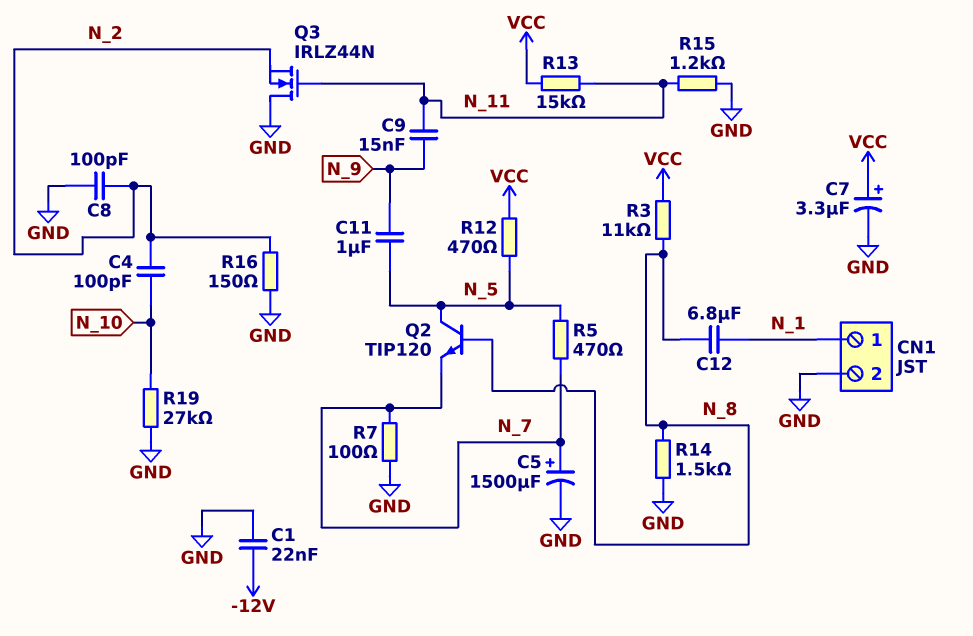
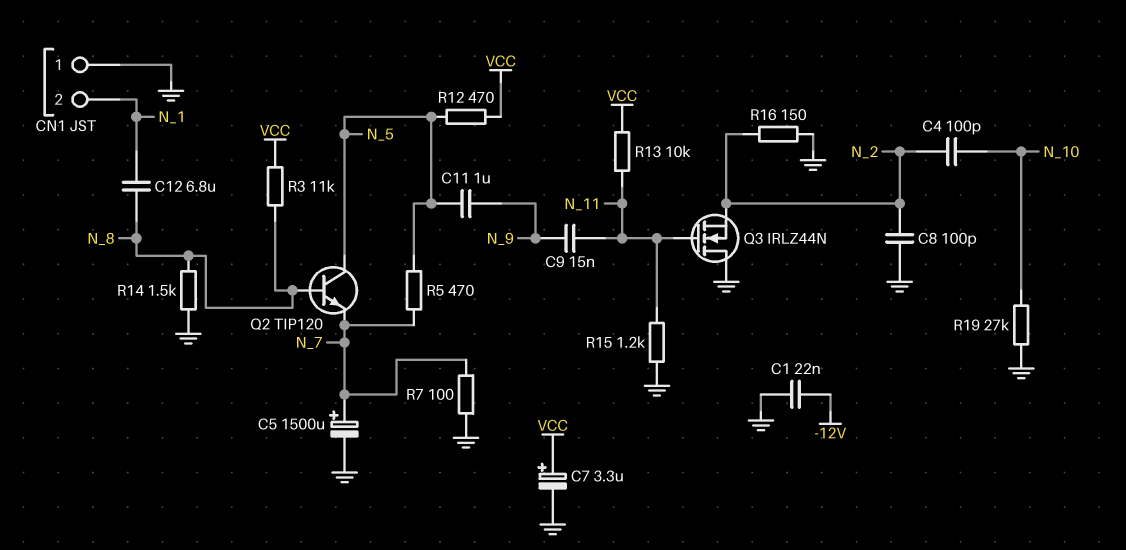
CN1 pin 1: N_1 -> GND
CN1 pin 2: GND -> N_1
R13: 15k (N_11, VCC) -> 10k (N_11, VCC)

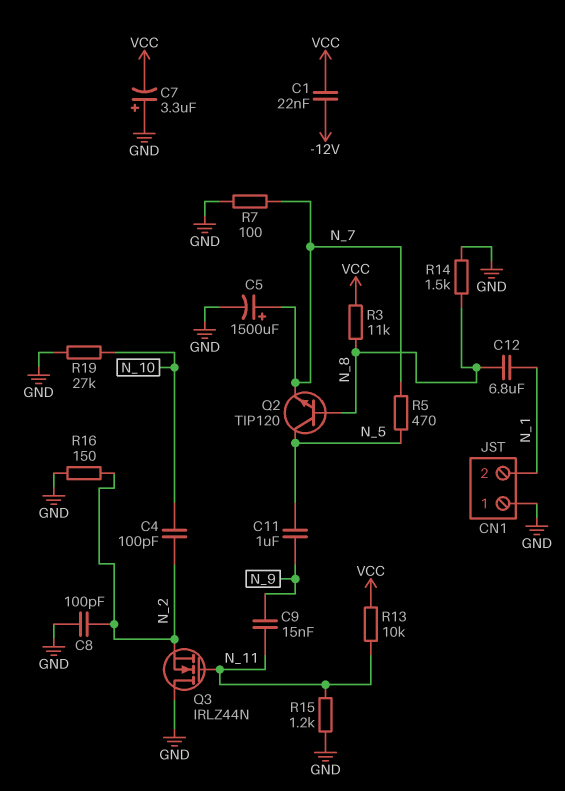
C1: 22nF (-12V, GND) -> 22nF (-12V, VCC)
C7: 3.3uF (plus VCC, minus GND) -> 3.3uF (plus GND, minus VCC)
R12: 470 (N_5, VCC) -> none

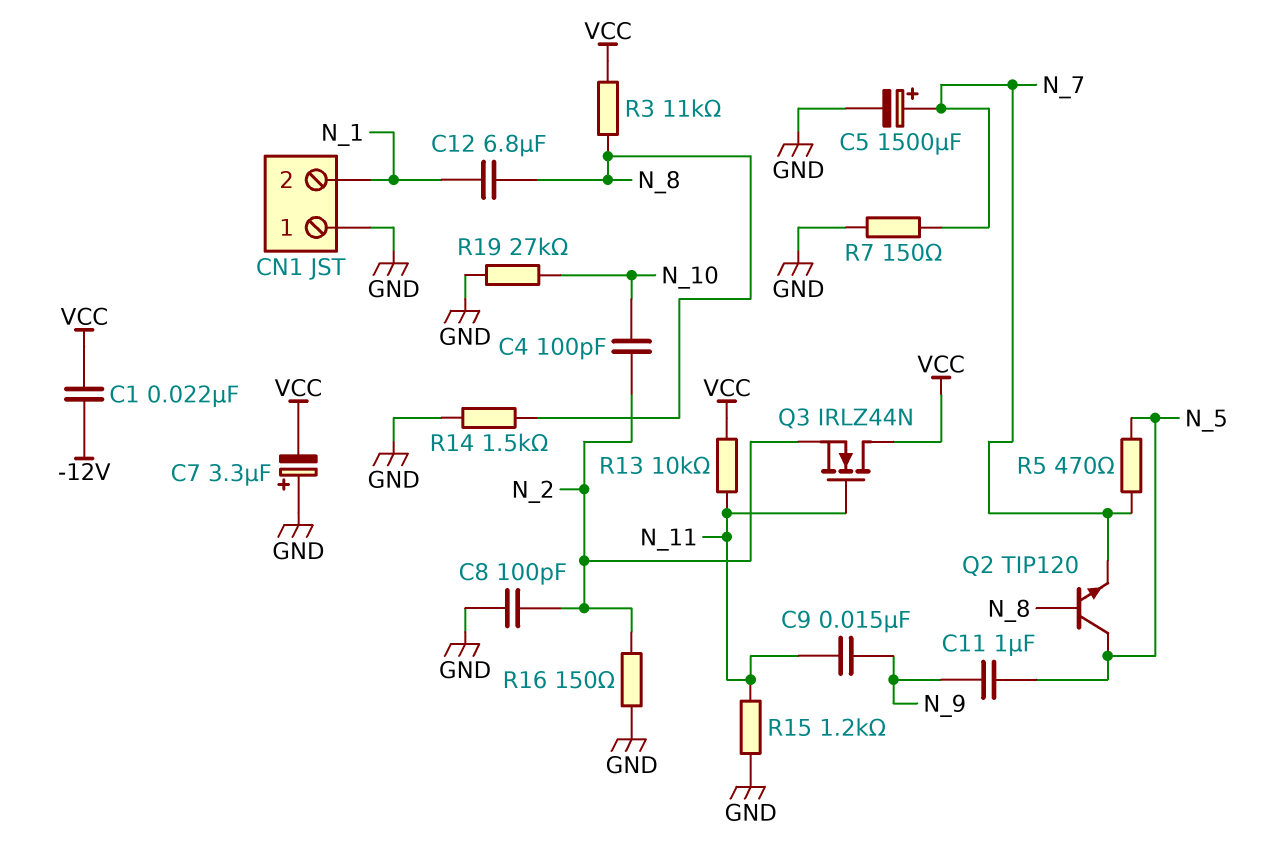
Q3: NMOS IRLZ44N (G N_11, D GND, S N_2) -> NMOS IRLZ44N (G N_11, D VCC, S N_2)
R7: 100 (GND, N_7) -> 150 (GND, N_7)

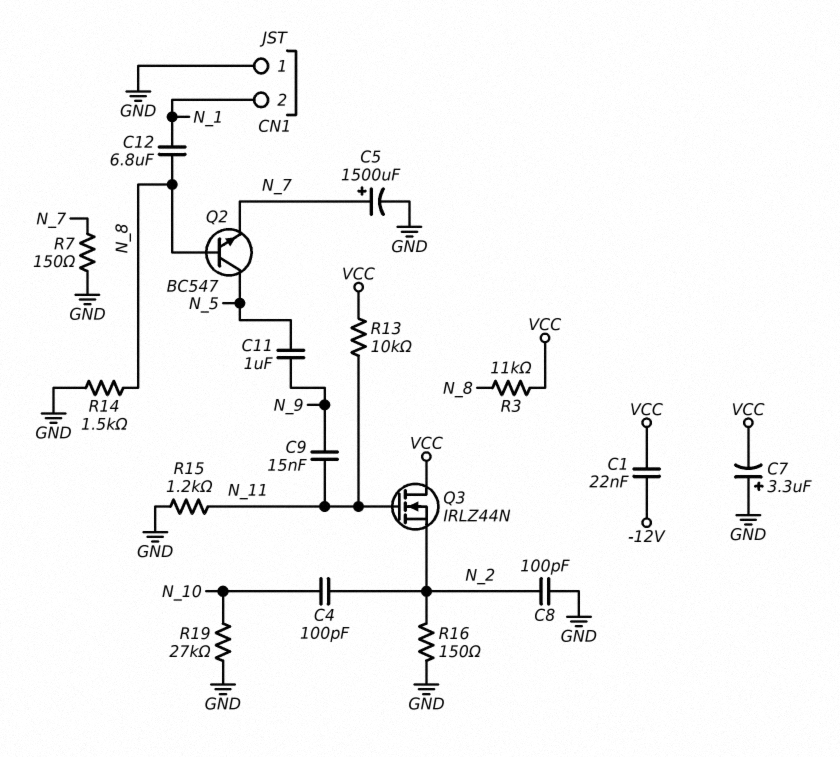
Q2: NPN TIP120 (B N_8, C N_5, E N_7) -> NPN BC547 (B N_8, C N_5, E N_7)
R5: 470 (N_5, N_7) -> none

